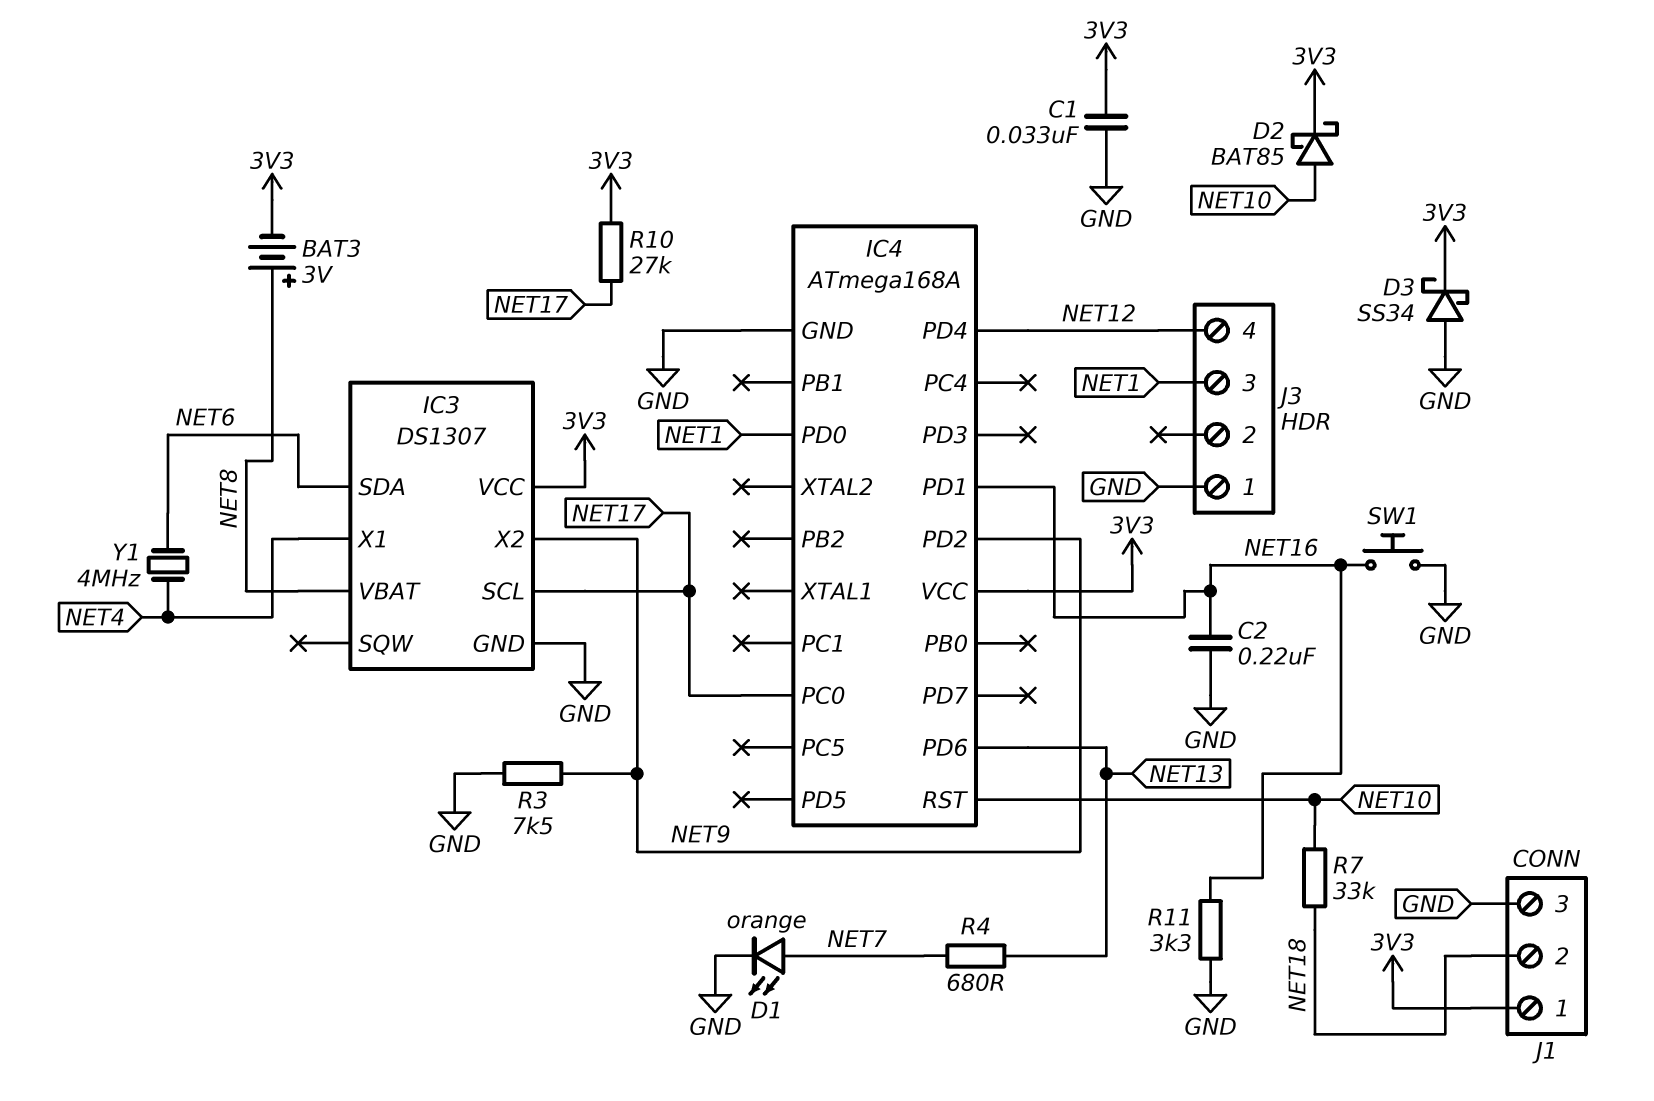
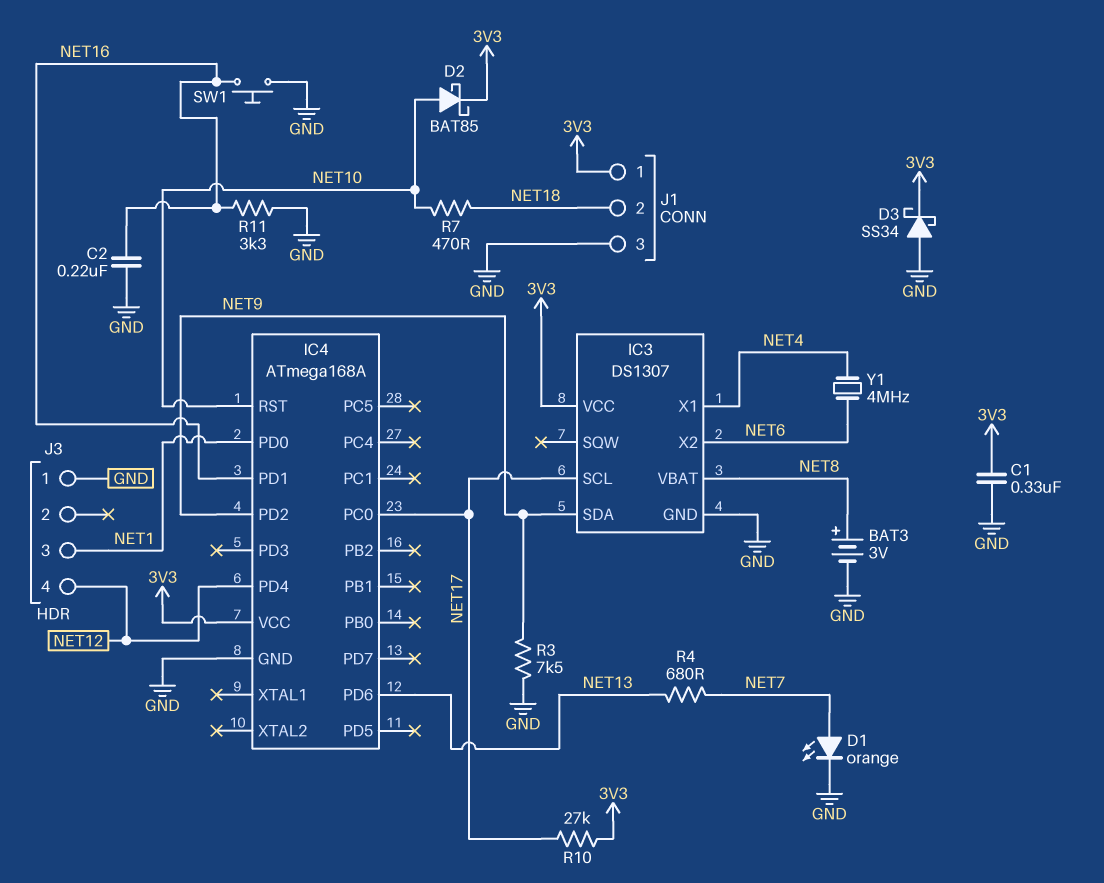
BAT3: 3V (plus NET8, minus 3V3) -> 3V (plus NET8, minus GND)
C1: 33nF (3V3, GND) -> 330nF (3V3, GND)
IC3 pin SDA: NET6 -> NET9
IC3 pin X2: NET9 -> NET6
R7: 33k (NET10, NET18) -> 470 (NET10, NET18)

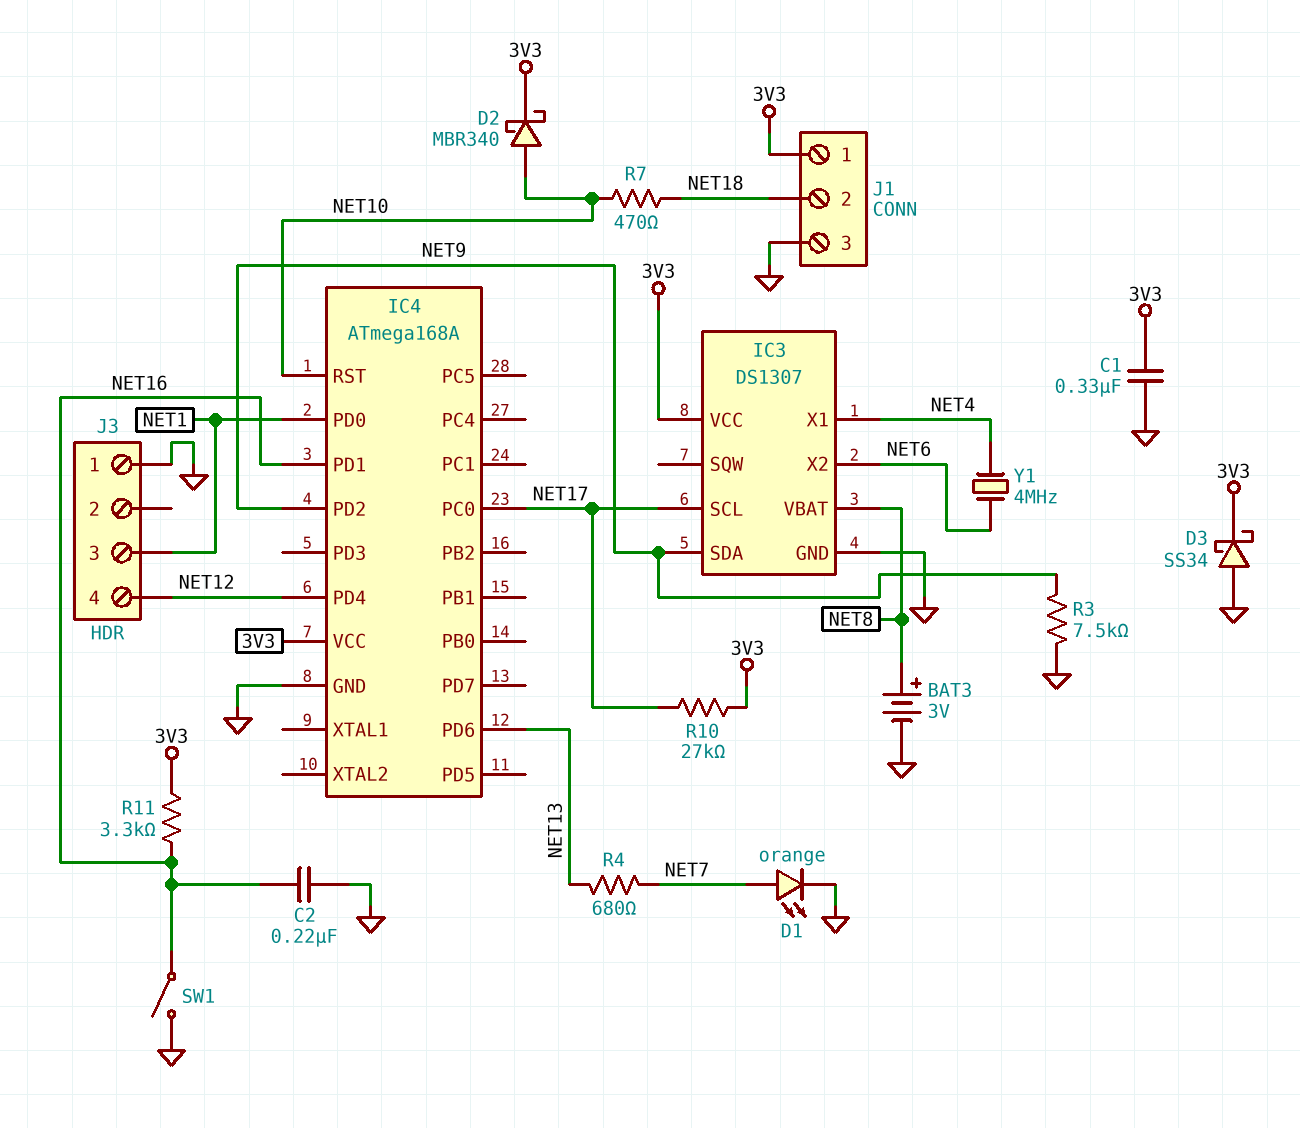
D2: schottky BAT85 (A NET10, K 3V3) -> schottky MBR340 (A NET10, K 3V3)
R11: 3.3k (GND, NET16) -> 3.3k (3V3, NET16)
SW1: button (GND, NET16) -> switch (GND, NET16)

